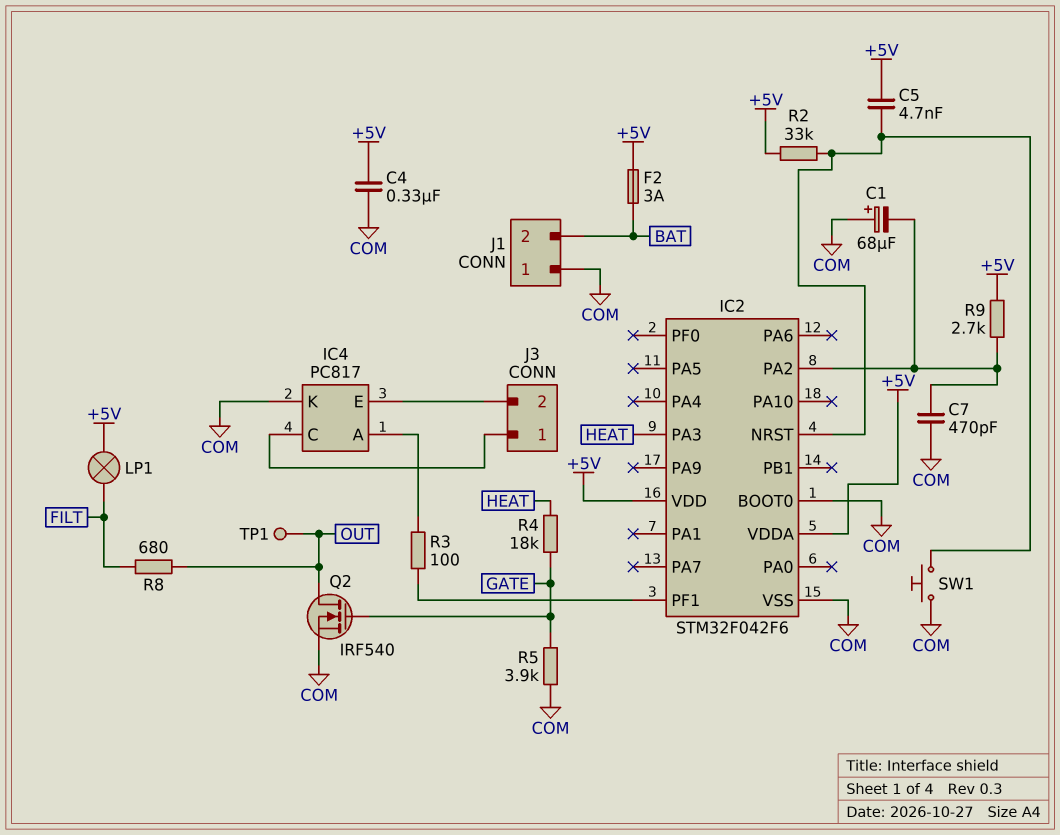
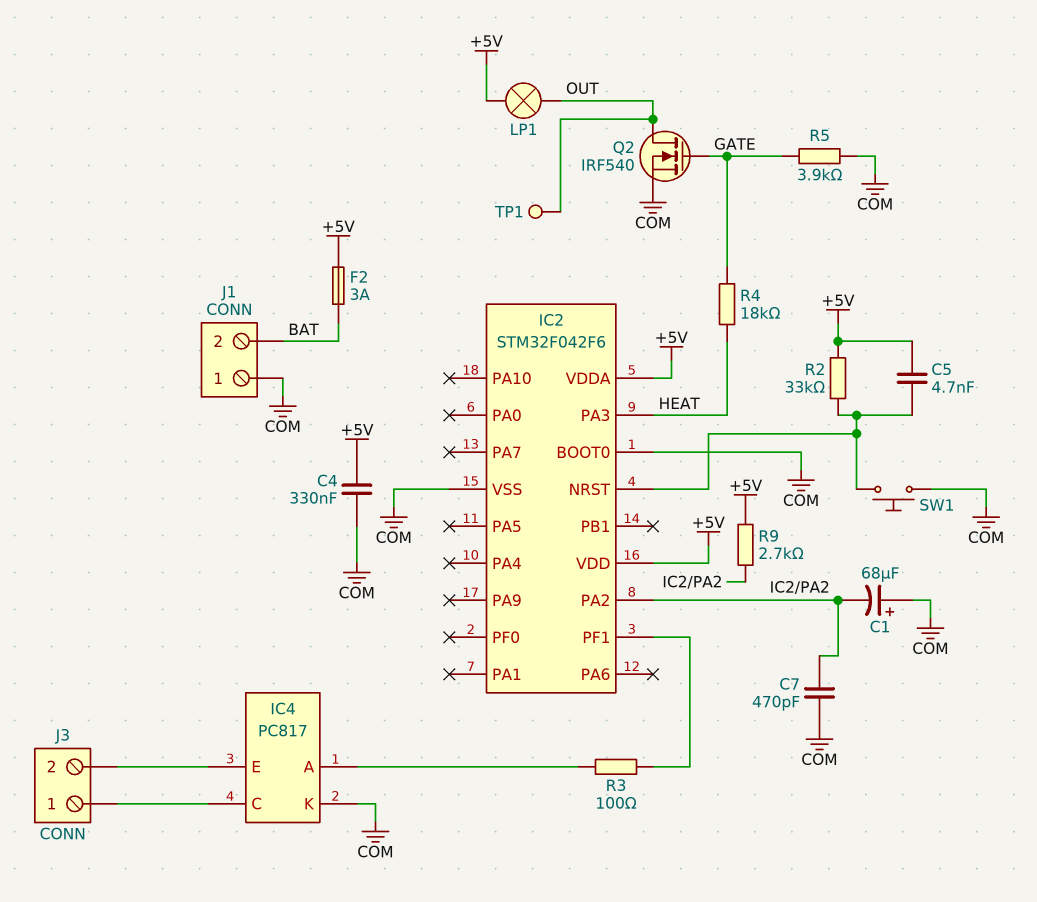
LP1: lamp (+5V, FILT) -> lamp (+5V, OUT)
R8: 680 (FILT, OUT) -> none

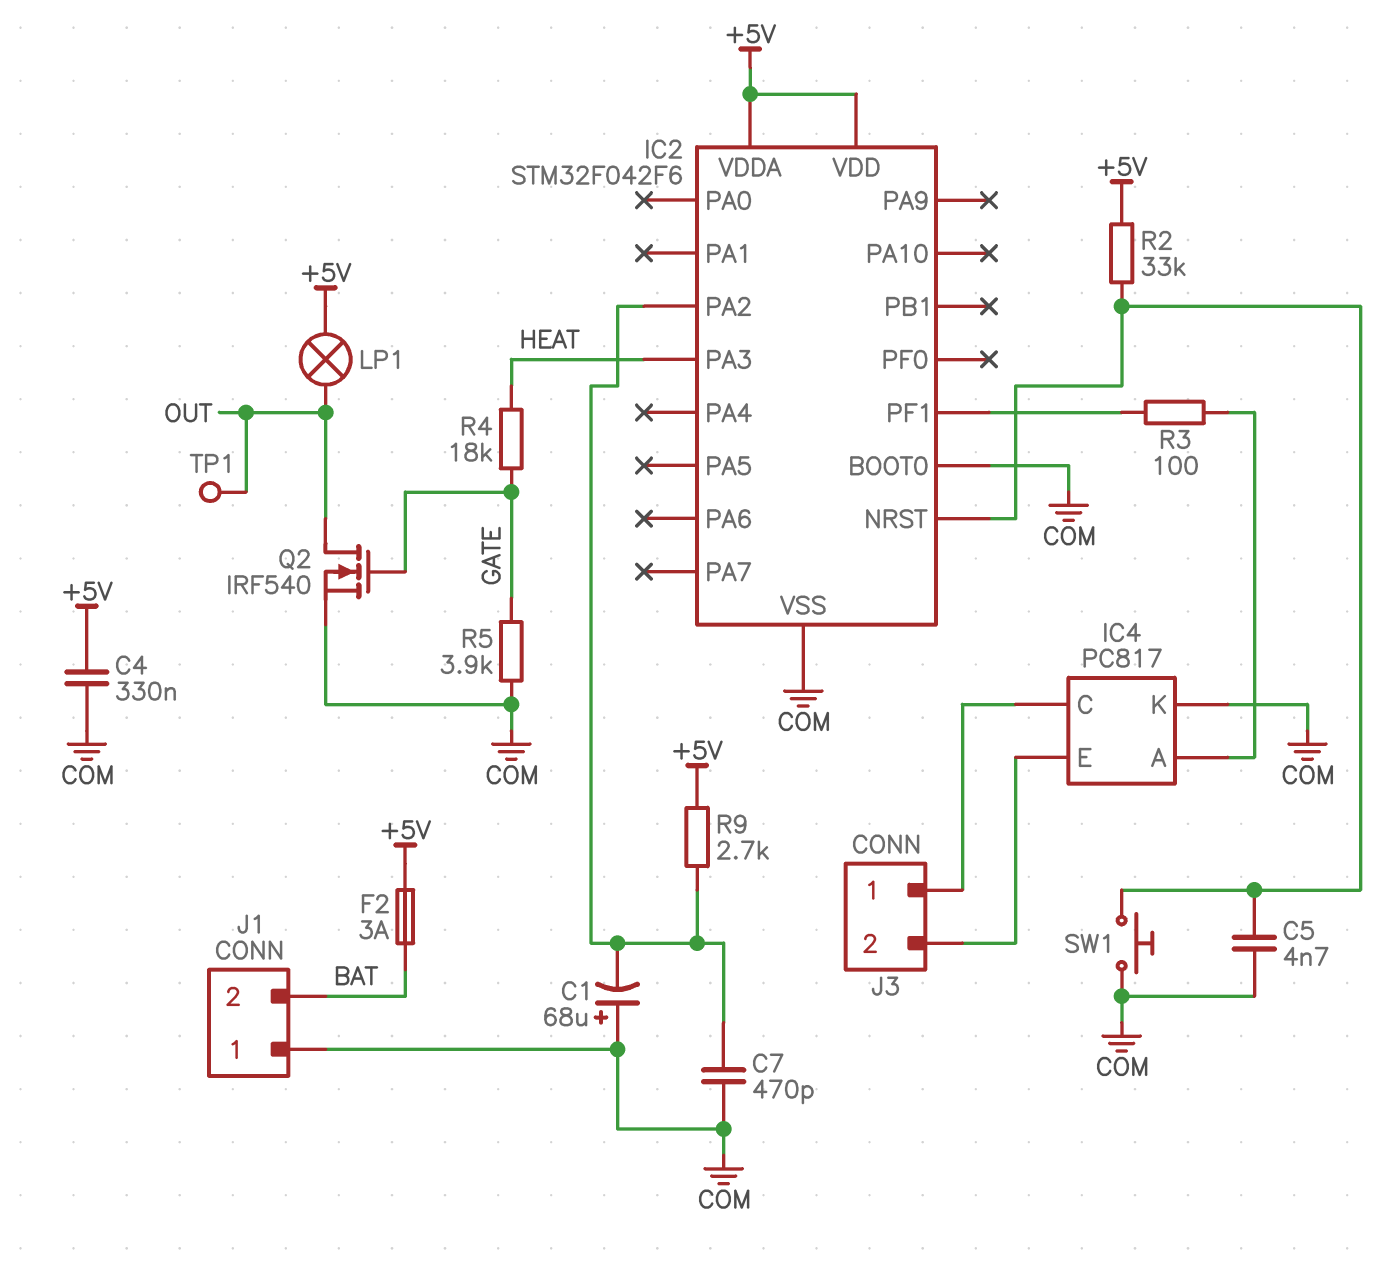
C5: 4.7nF (+5V, IC2/NRST) -> 4.7nF (COM, IC2/NRST)

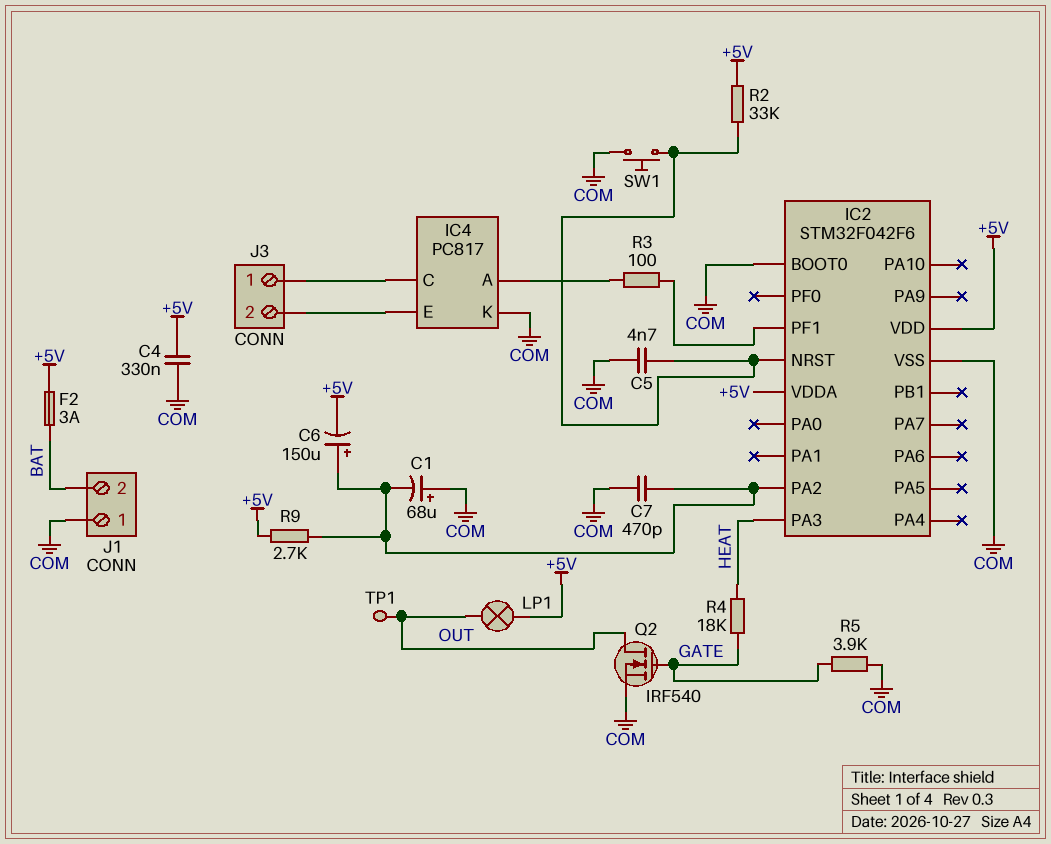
C6: none -> 150uF (plus IC2/PA2, minus +5V)

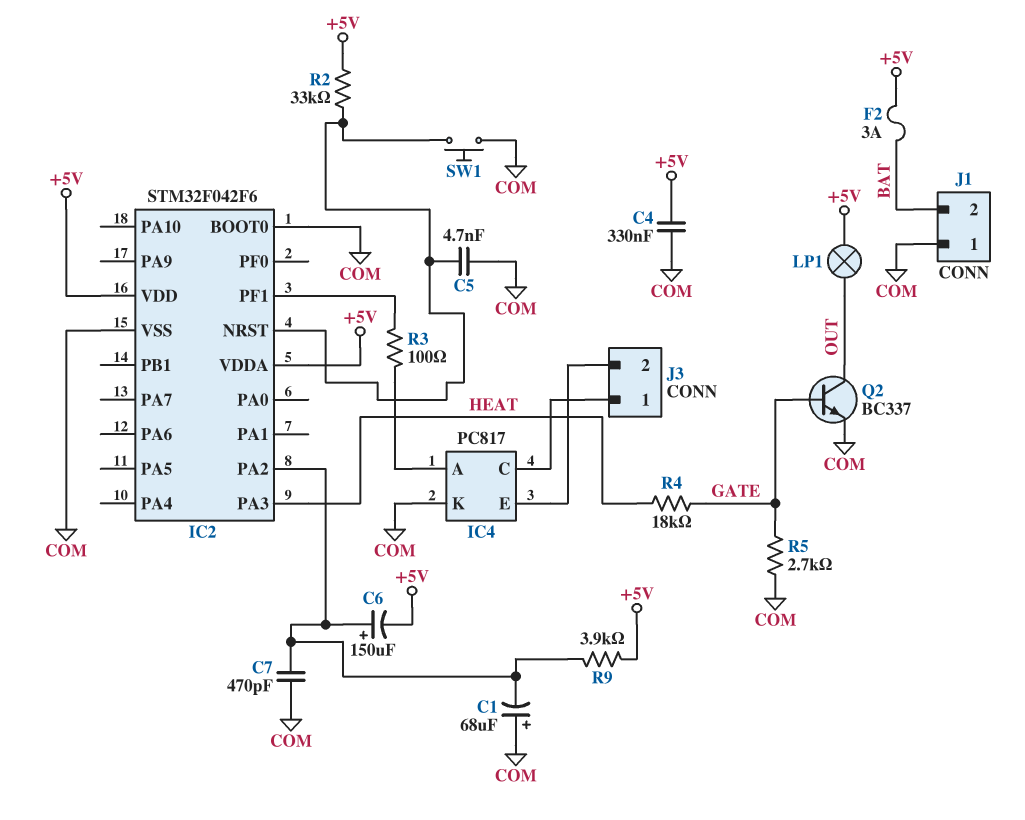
Q2: NMOS IRF540 (G GATE, D OUT, S COM) -> NPN BC337 (B GATE, C OUT, E COM)
R5: 3.9k (COM, GATE) -> 2.7k (COM, GATE)
R9: 2.7k (+5V, IC2/PA2) -> 3.9k (+5V, IC2/PA2)
TP1: test point (OUT) -> none

